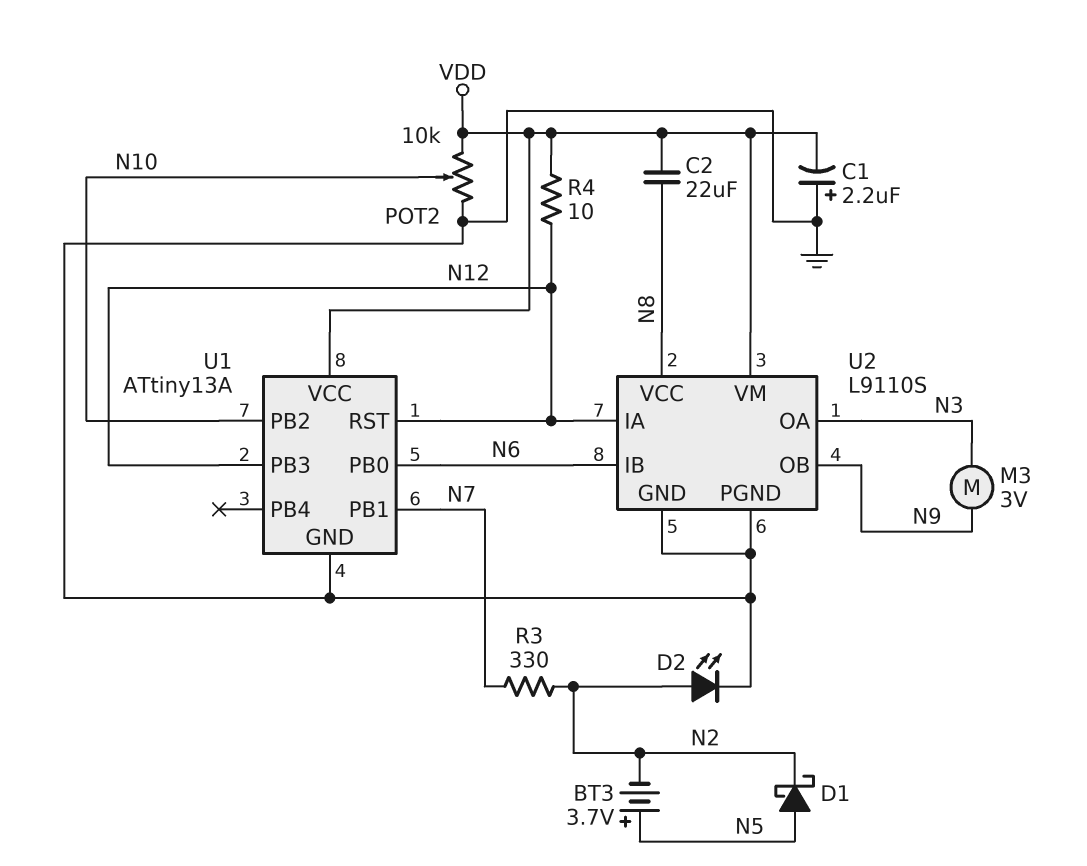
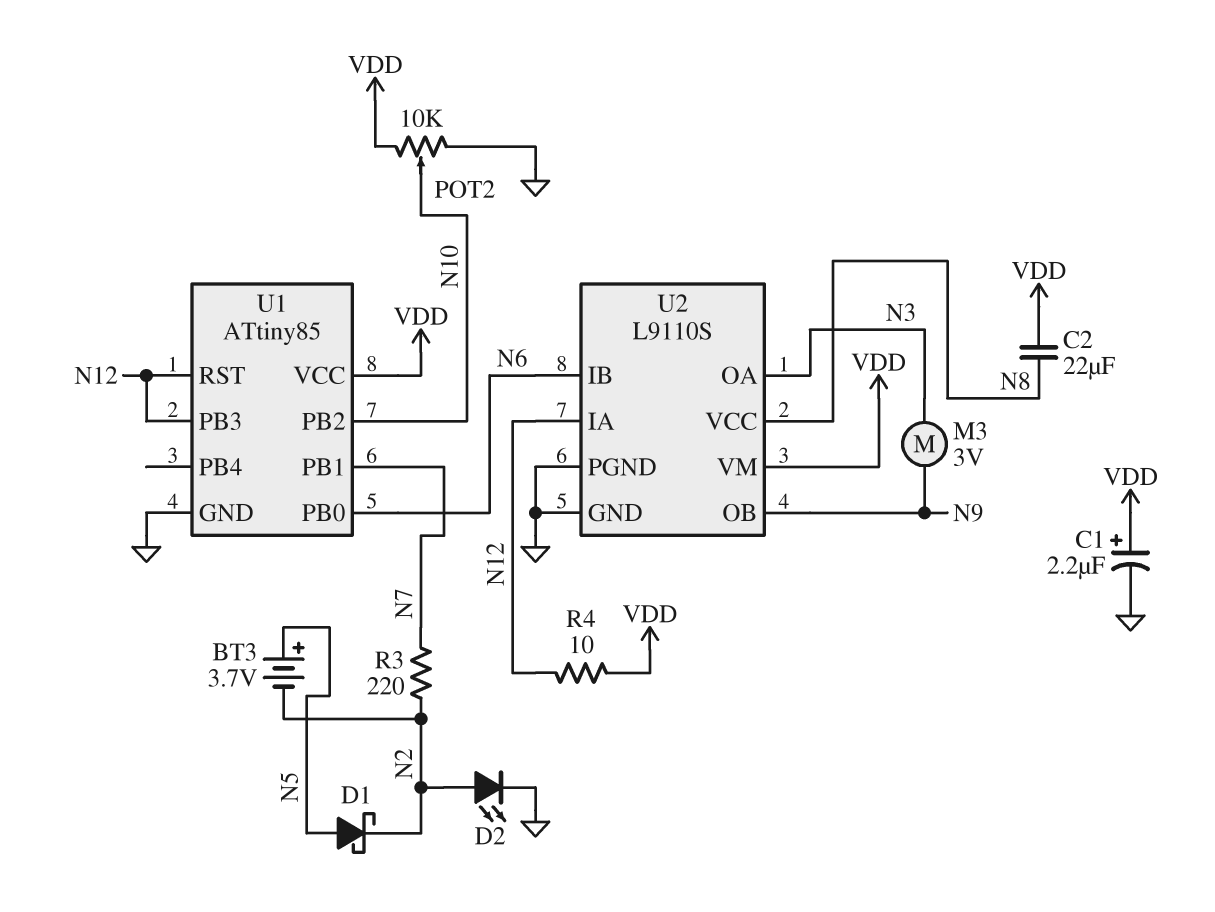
C1: 2.2uF (plus GND, minus VDD) -> 2.2uF (plus VDD, minus GND)
R3: 330 (N2, N7) -> 220 (N2, N7)
U1: ATtiny13A -> ATtiny85

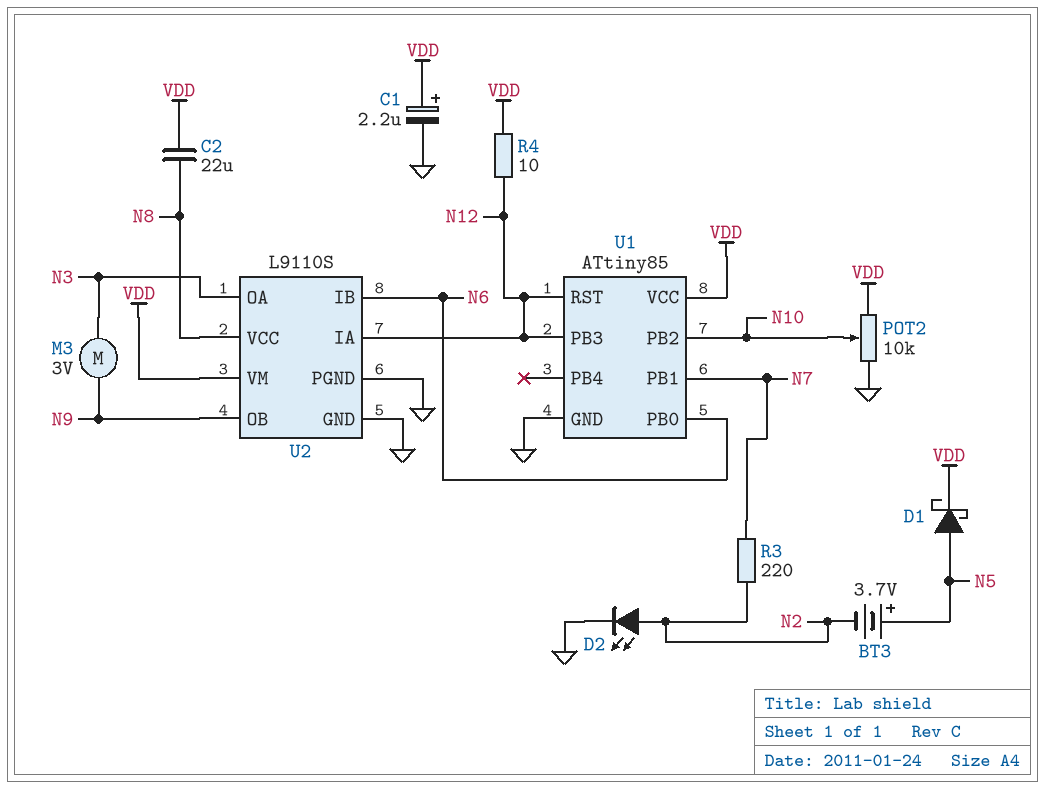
D1: schottky (A N5, K N2) -> schottky (A N5, K VDD)

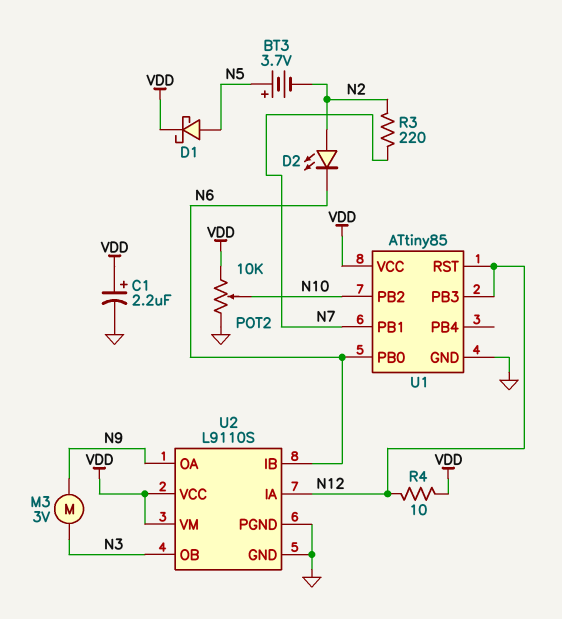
C2: 22uF (N8, VDD) -> none
D2: LED (A N2, K GND) -> LED (A N2, K N6)
U2 pin OA: N3 -> N9
U2 pin OB: N9 -> N3
U2 pin VCC: N8 -> VDD

